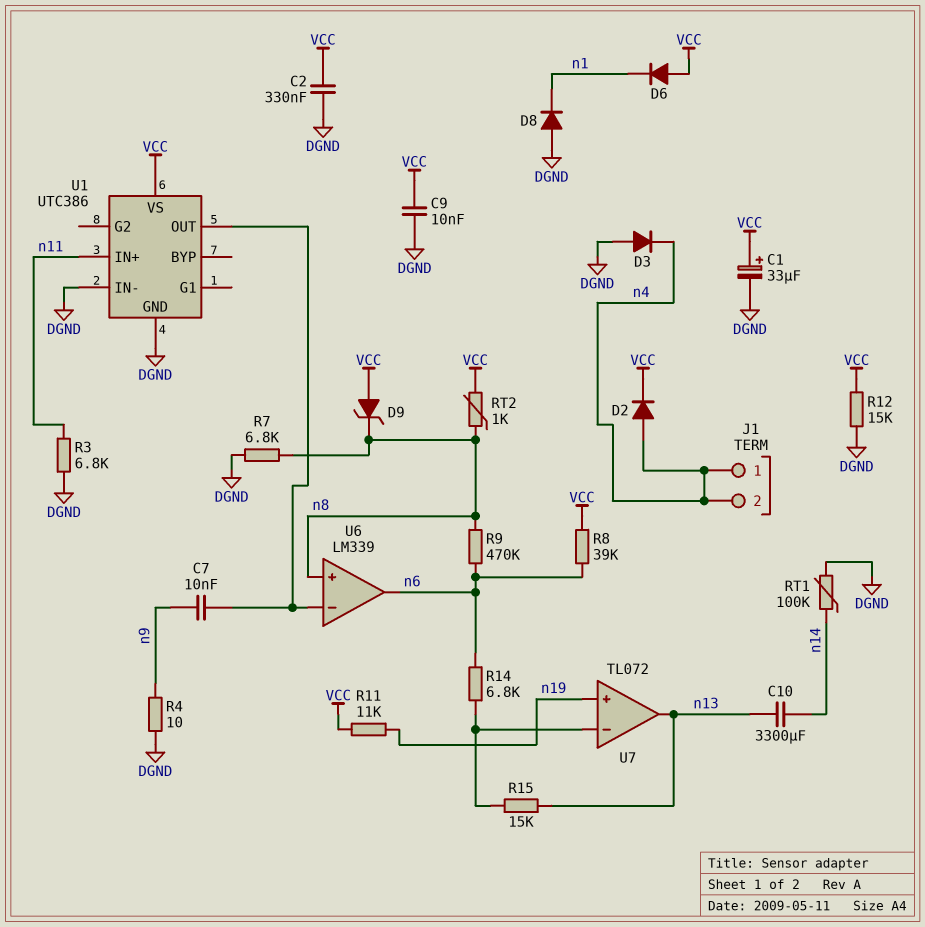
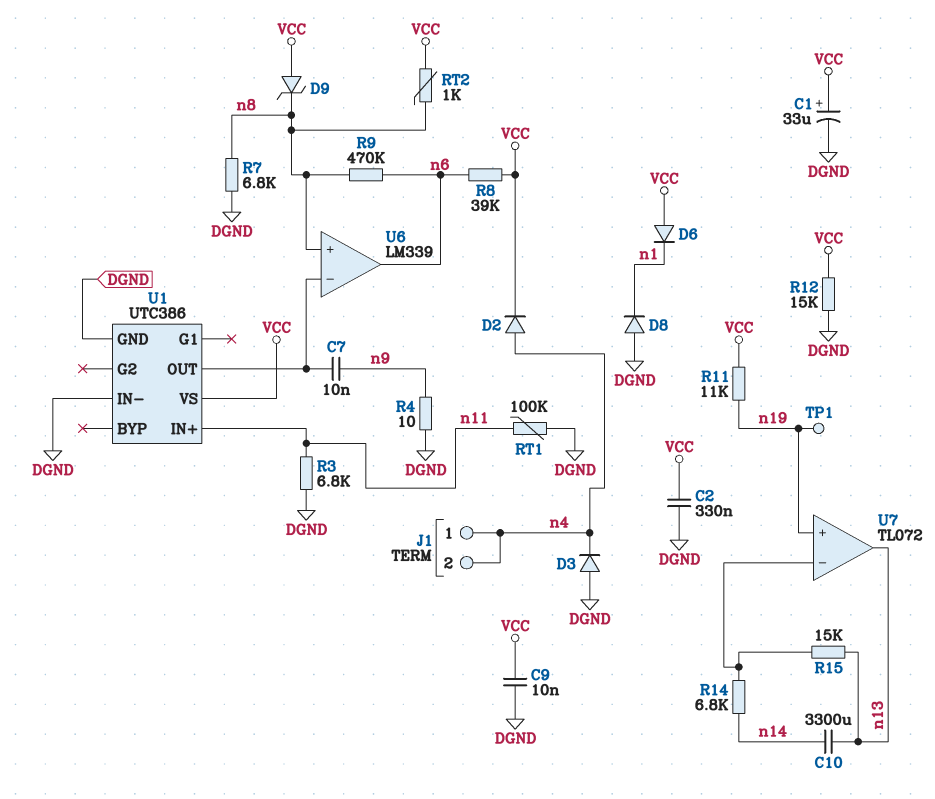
R14: 6.8k (U7/in-, n6) -> 6.8k (U7/in-, n14)
RT1: 100k (DGND, n14) -> 100k (DGND, n11)
TP1: none -> test point (n19)

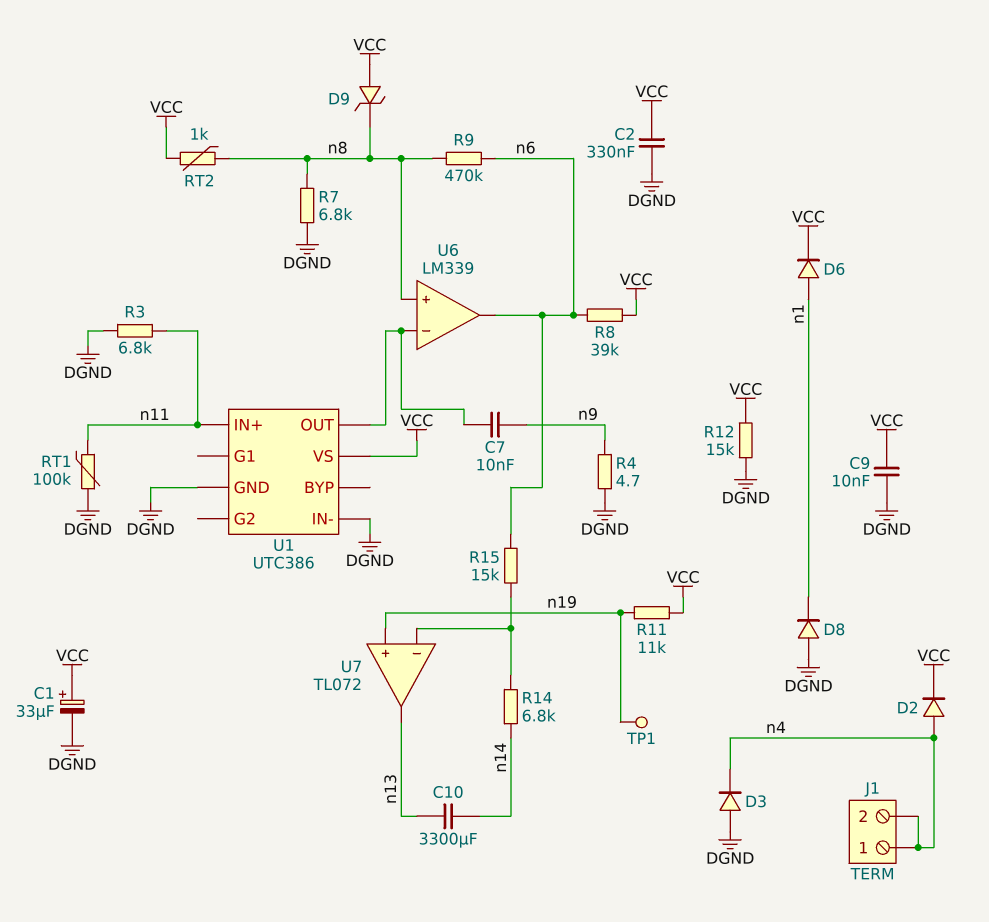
D6: diode (A VCC, K n1) -> diode (A n1, K VCC)
R4: 10 (DGND, n9) -> 4.7 (DGND, n9)
R15: 15k (U7/in-, n13) -> 15k (U7/in-, n6)

